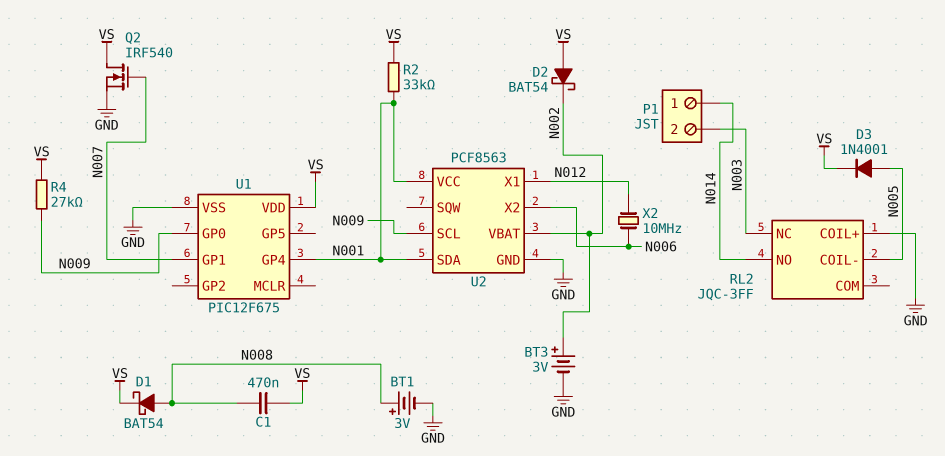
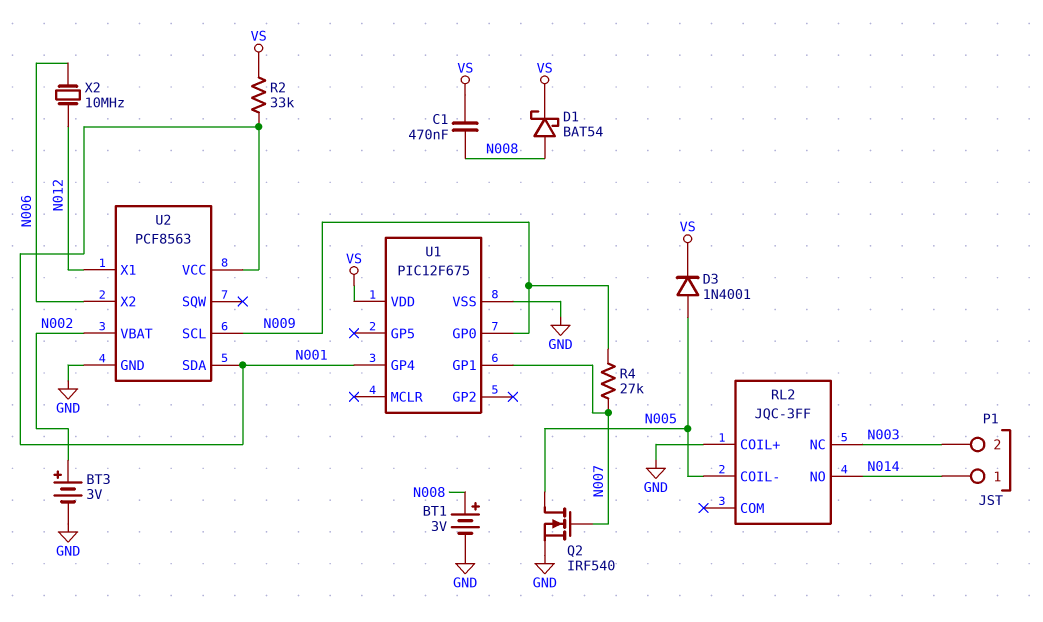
D2: schottky BAT54 (A VS, K N002) -> none
Q2: NMOS IRF540 (G N007, D VS, S GND) -> NMOS IRF540 (G N007, D N005, S GND)
R4: 27k (N009, VS) -> 27k (N007, N009)

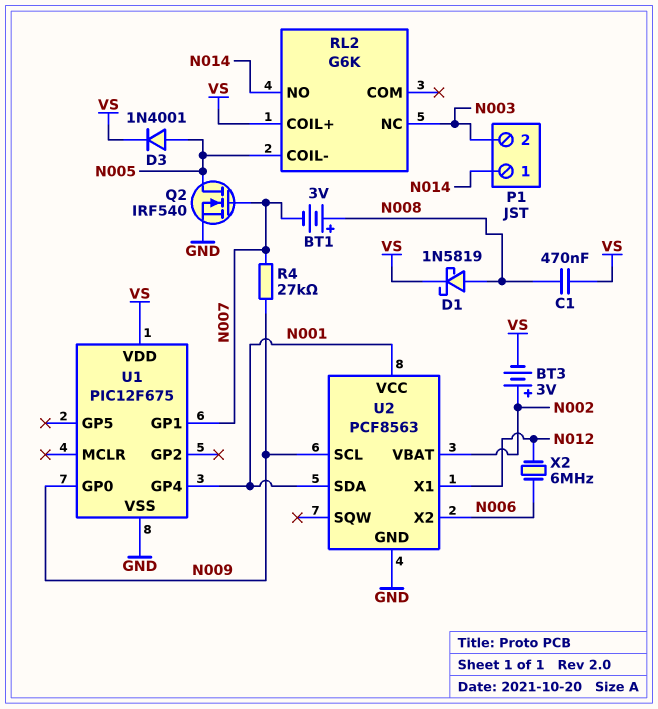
BT1: 3V (plus N008, minus GND) -> 3V (plus N008, minus N007)
BT3: 3V (plus N002, minus GND) -> 3V (plus N002, minus VS)
D1: schottky BAT54 (A N008, K VS) -> schottky 1N5819 (A N008, K VS)
R2: 33k (N001, VS) -> none
RL2: JQC-3FF -> G6K
RL2 pin COIL+: GND -> VS
X2: 10MHz (N006, N012) -> 6MHz (N006, N012)

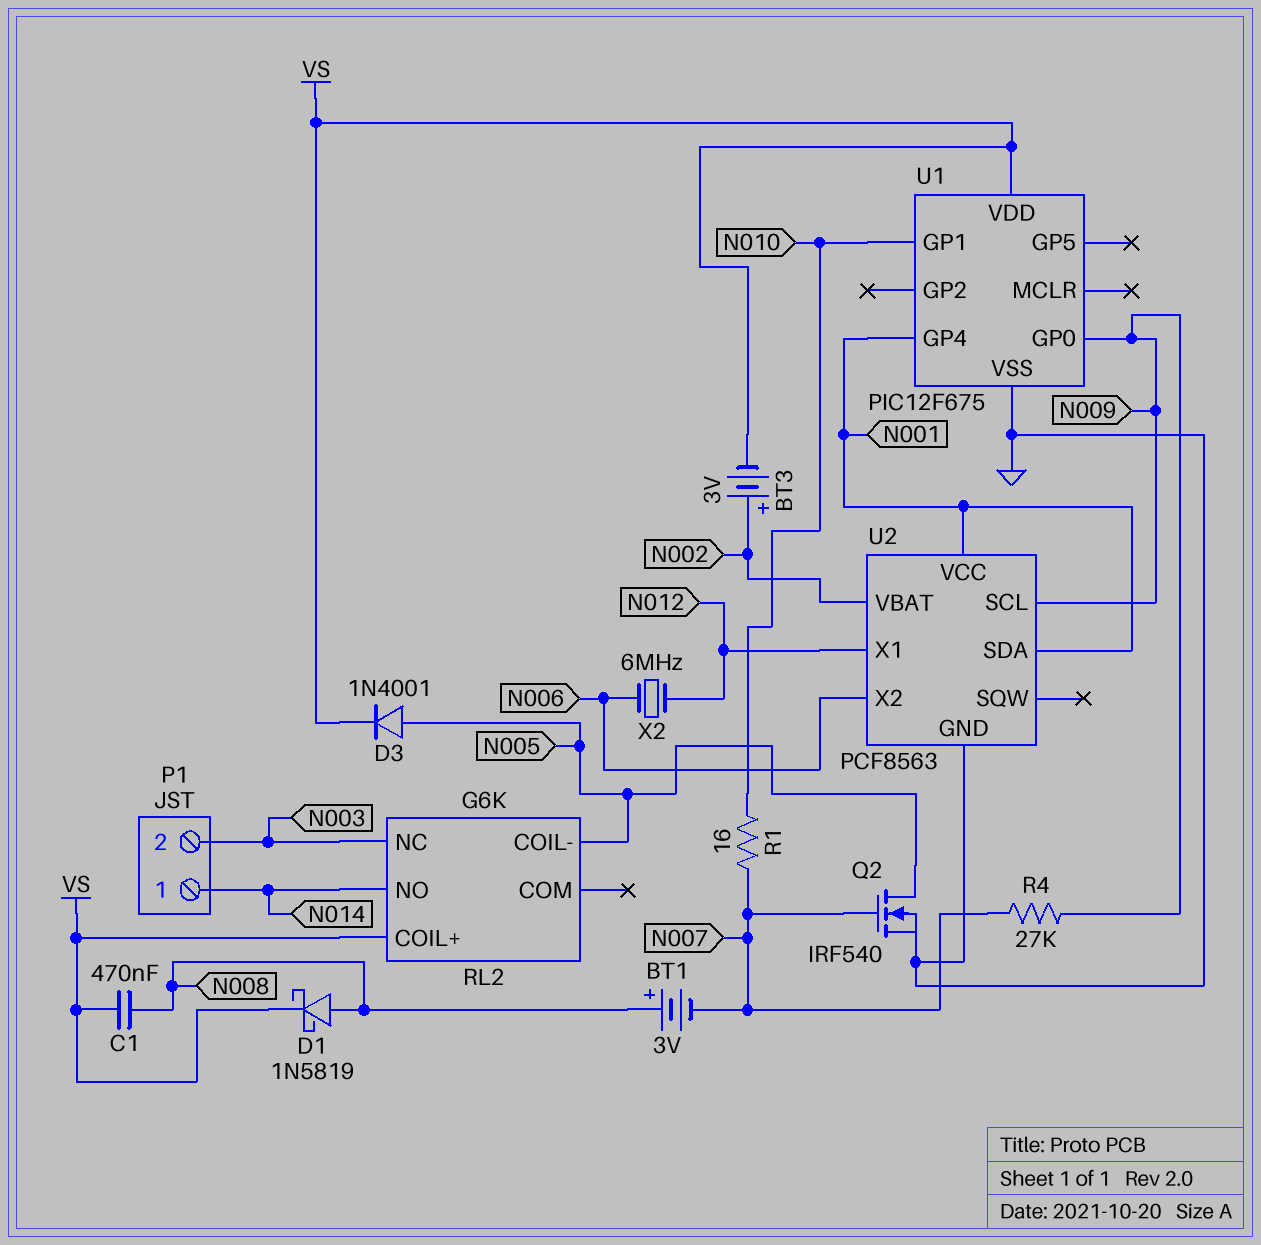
R1: none -> 16 (N007, N010)
U1 pin GP1: N007 -> N010

